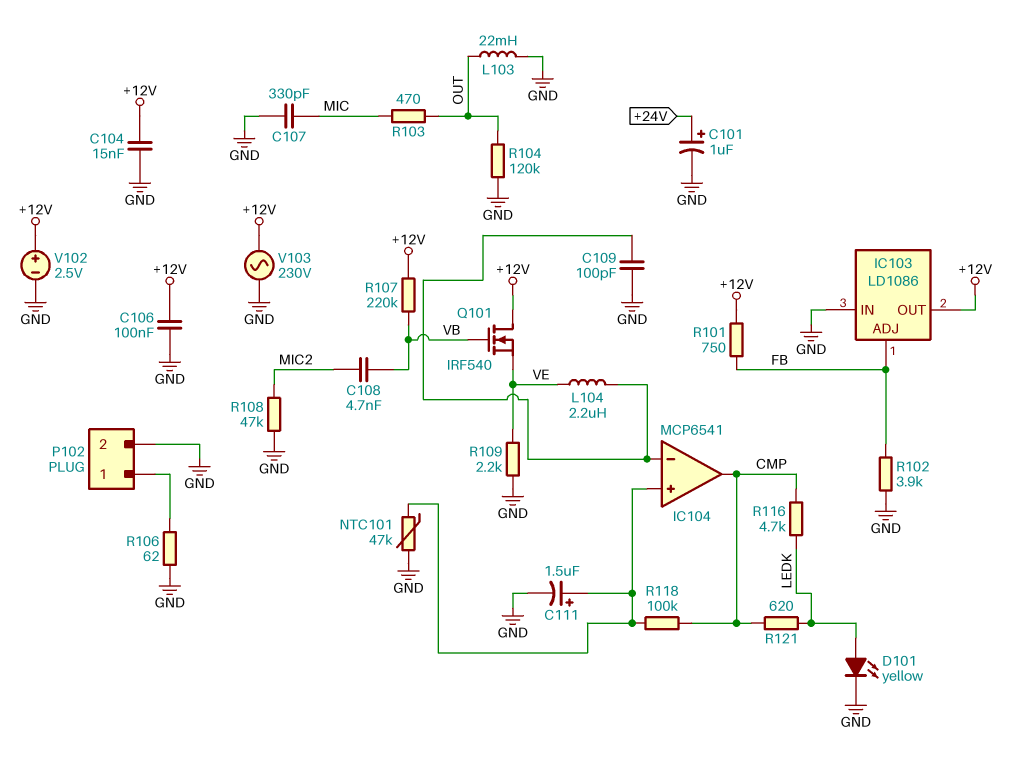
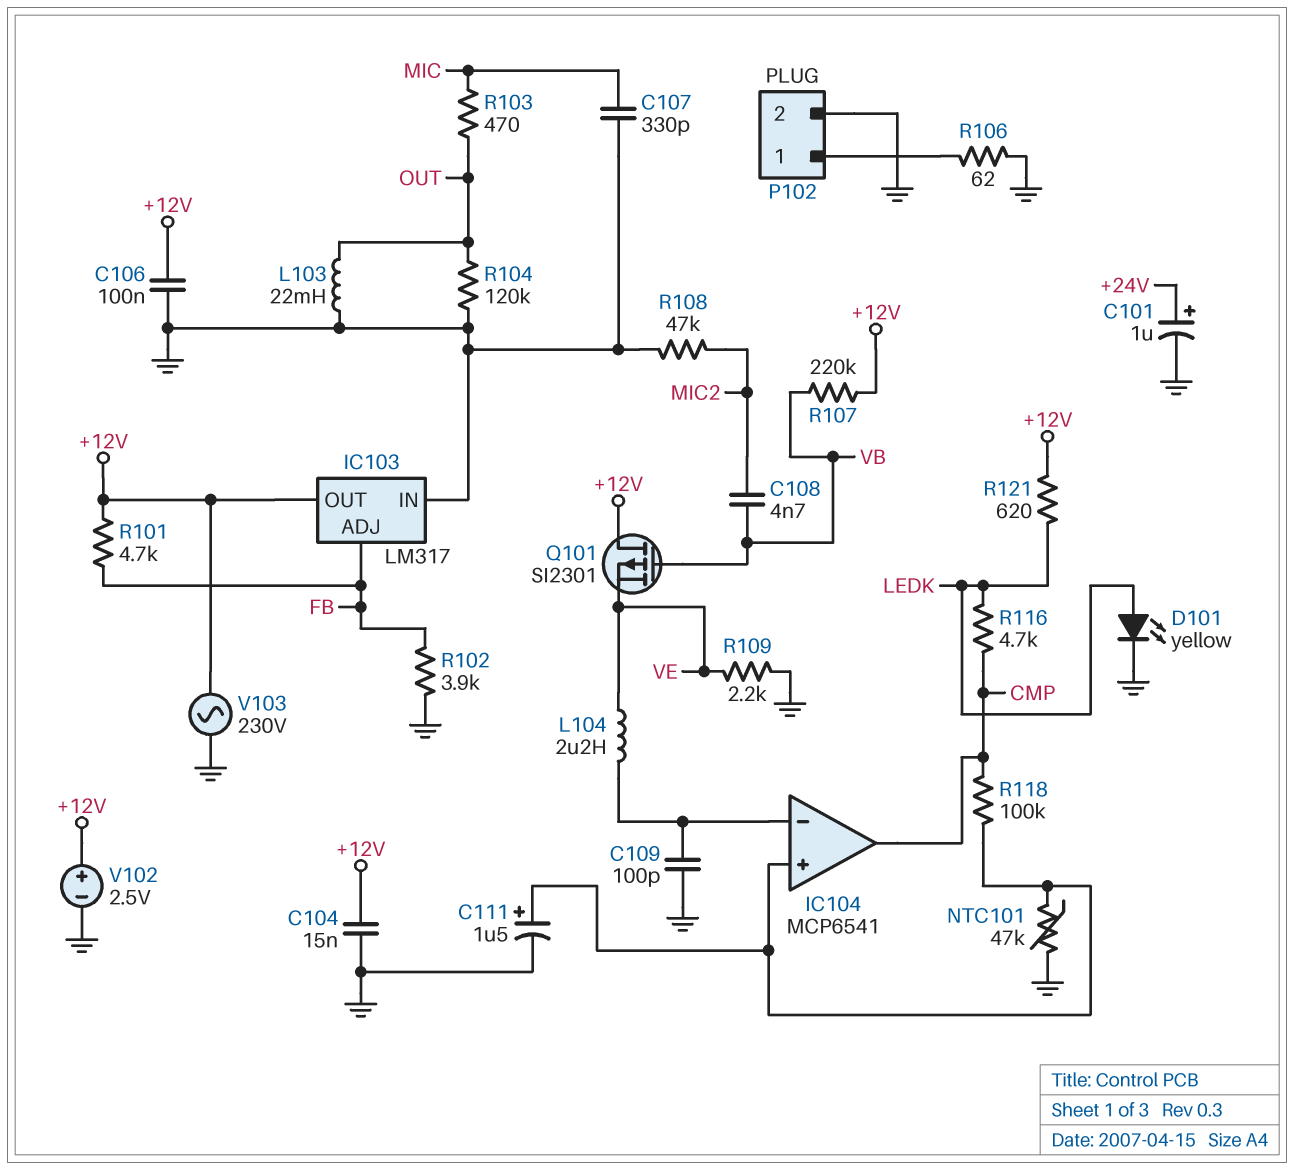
IC103: LD1086 -> LM317
Q101: NMOS IRF540 (G VB, D +12V, S VE) -> PMOS SI2301 (G VB, D +12V, S VE)
R101: 750 (+12V, FB) -> 4.7k (+12V, FB)
R121: 620 (CMP, LEDK) -> 620 (+12V, LEDK)

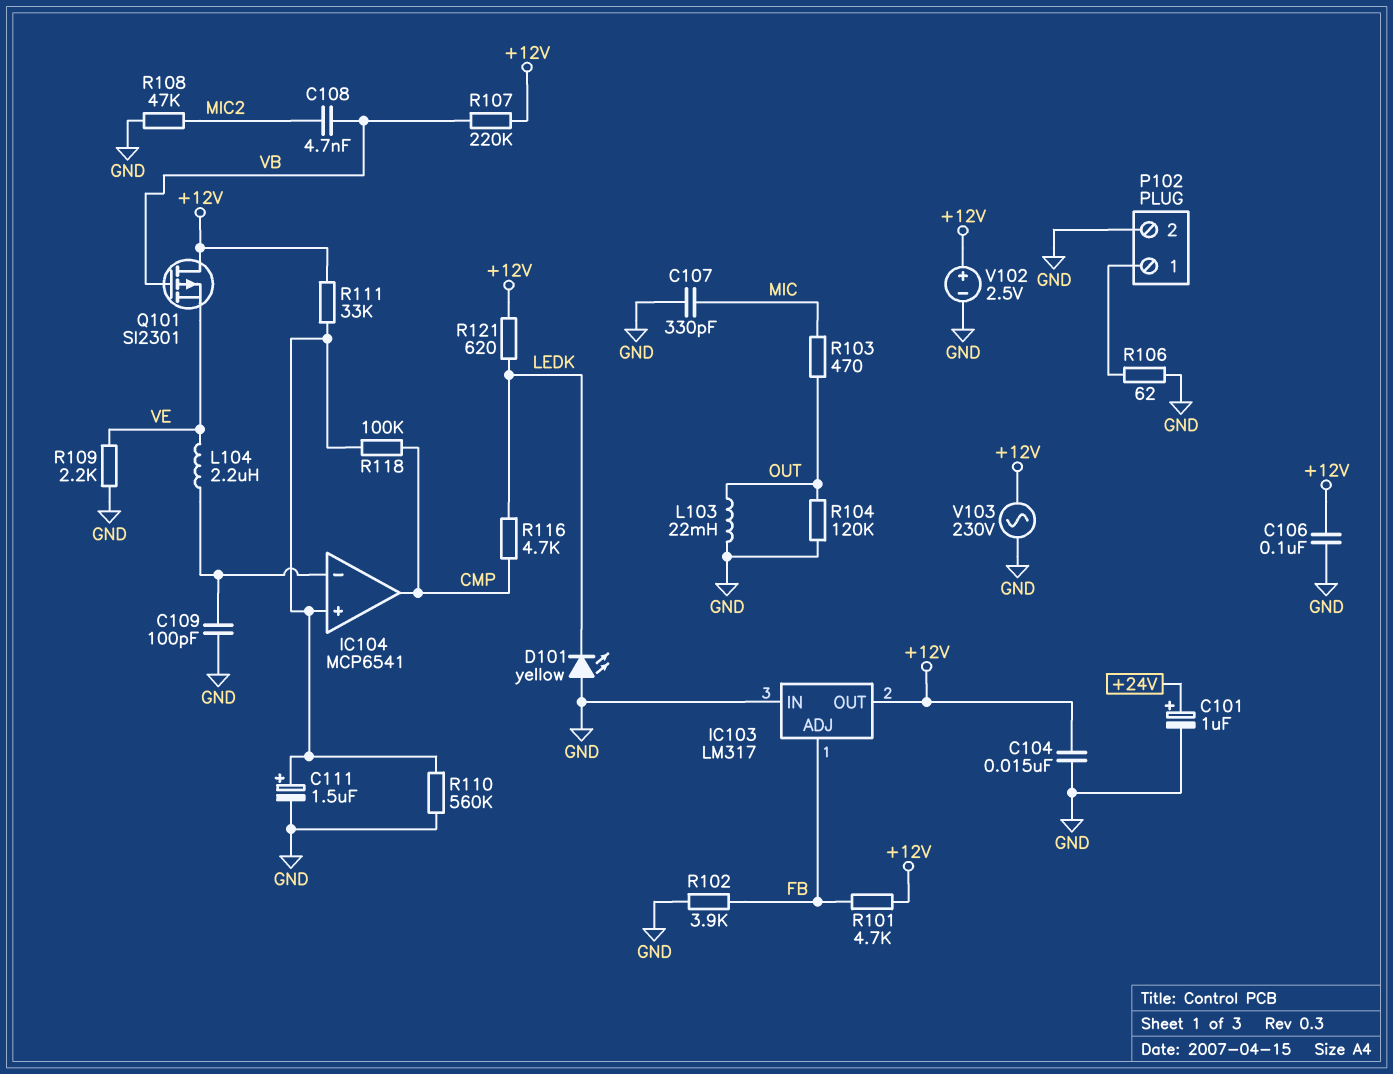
D101: LED yellow (A LEDK, K GND) -> LED yellow (A GND, K LEDK)
NTC101: 47k (GND, IC104/in+) -> none
R110: none -> 560k (GND, IC104/in+)
R111: none -> 33k (+12V, IC104/in+)

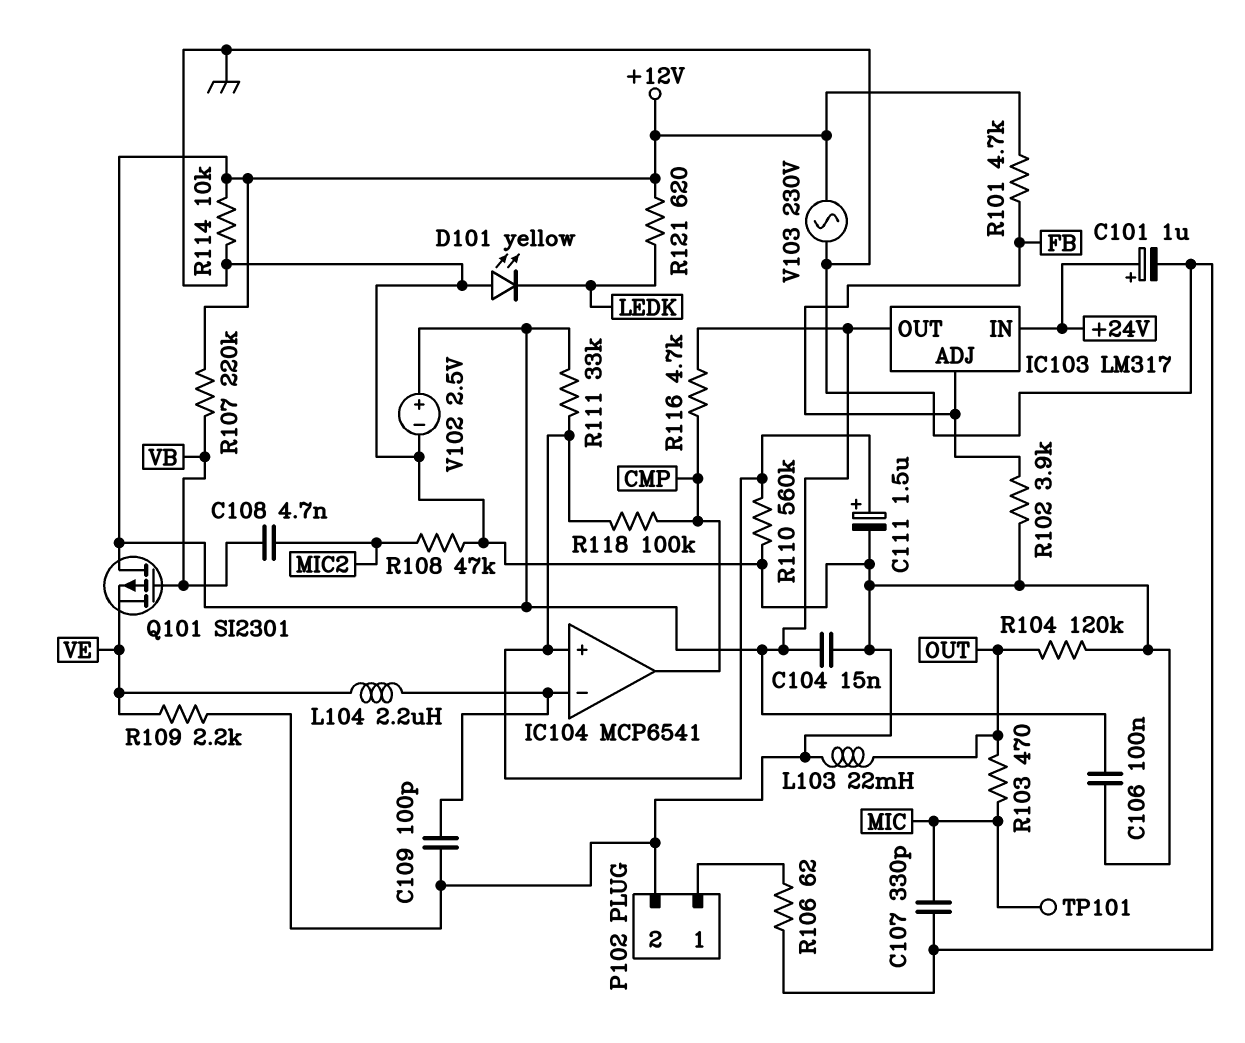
IC103 pin IN: GND -> +24V
R114: none -> 10k (+12V, GND)
R116: 4.7k (CMP, LEDK) -> 4.7k (+12V, CMP)
TP101: none -> test point (MIC)

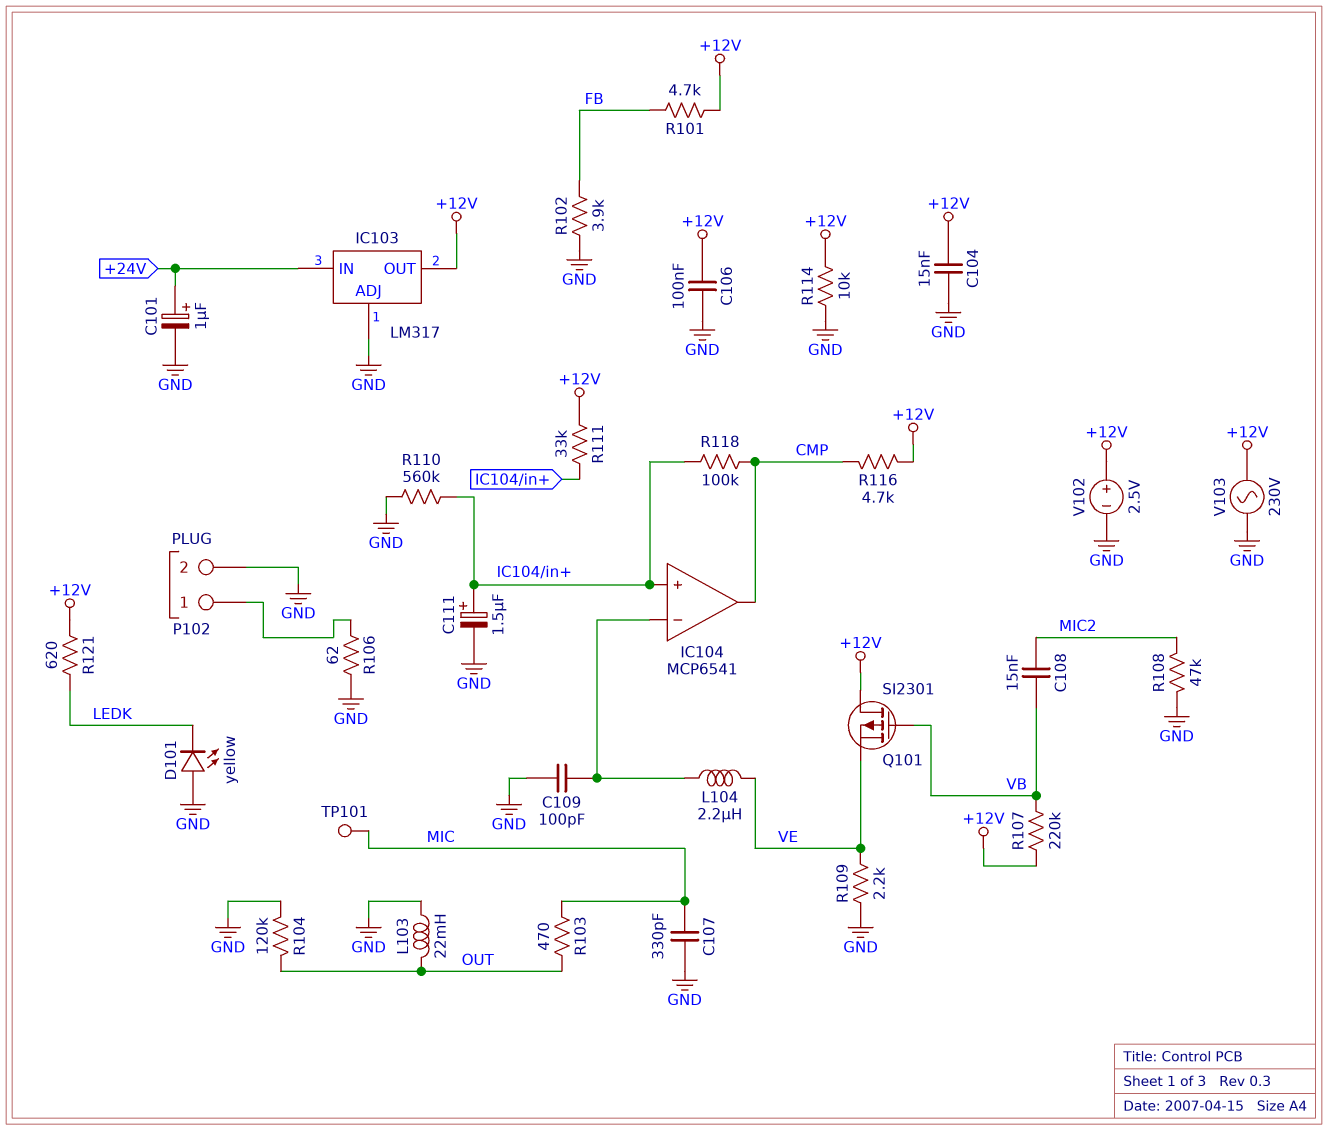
C108: 4.7nF (MIC2, VB) -> 15nF (MIC2, VB)
IC103 pin ADJ: FB -> GND

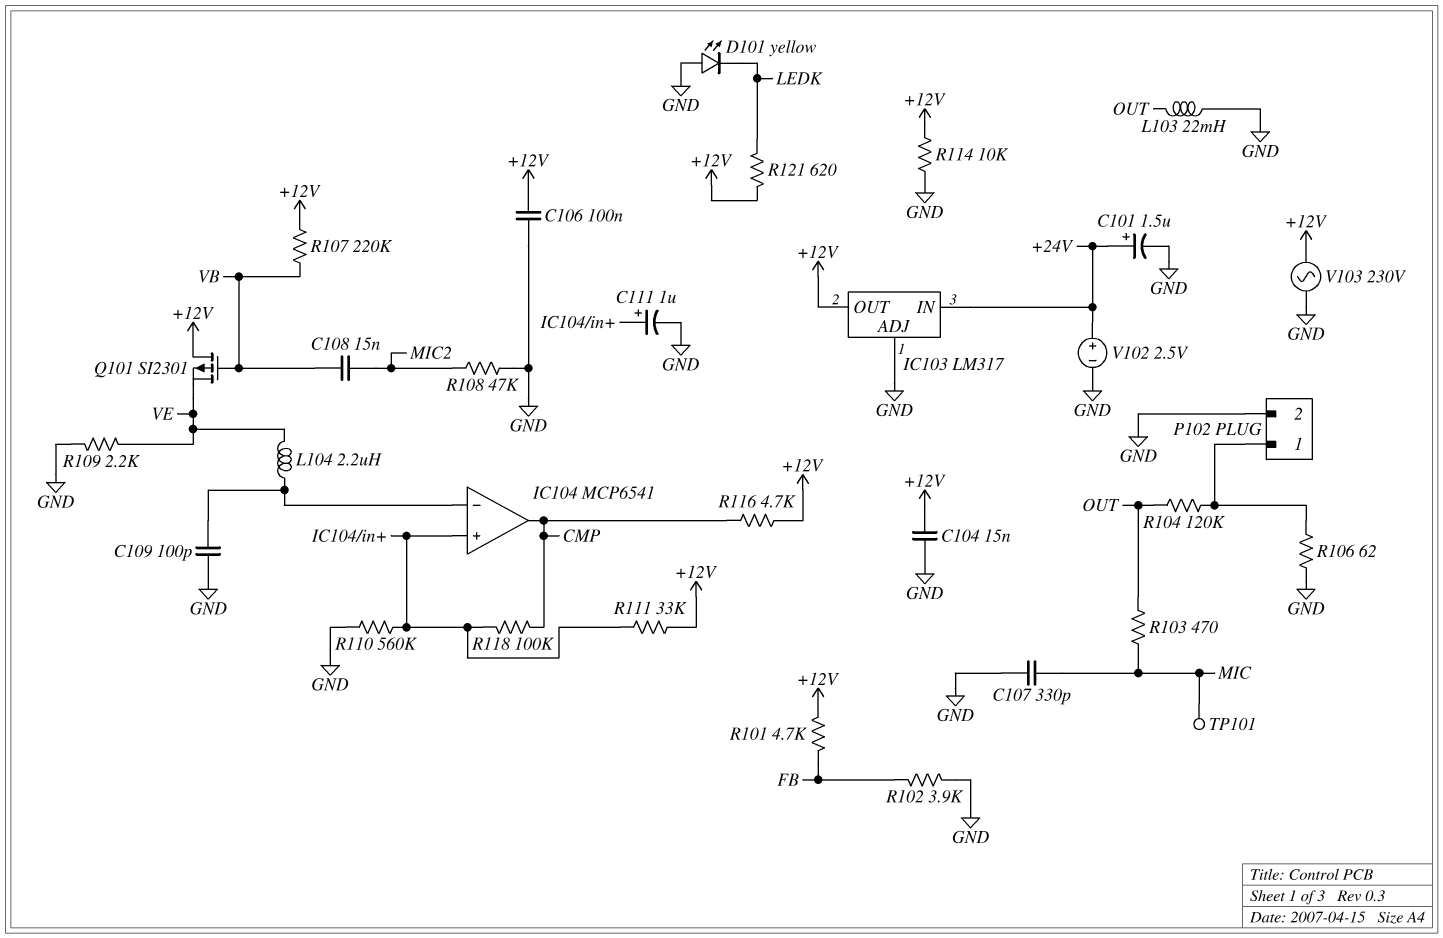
C101: 1uF (plus +24V, minus GND) -> 1.5uF (plus +24V, minus GND)
C111: 1.5uF (plus IC104/in+, minus GND) -> 1uF (plus IC104/in+, minus GND)
R104: 120k (GND, OUT) -> 120k (OUT, P102/1)
V102: 2.5V (plus +12V, minus GND) -> 2.5V (plus +24V, minus GND)

